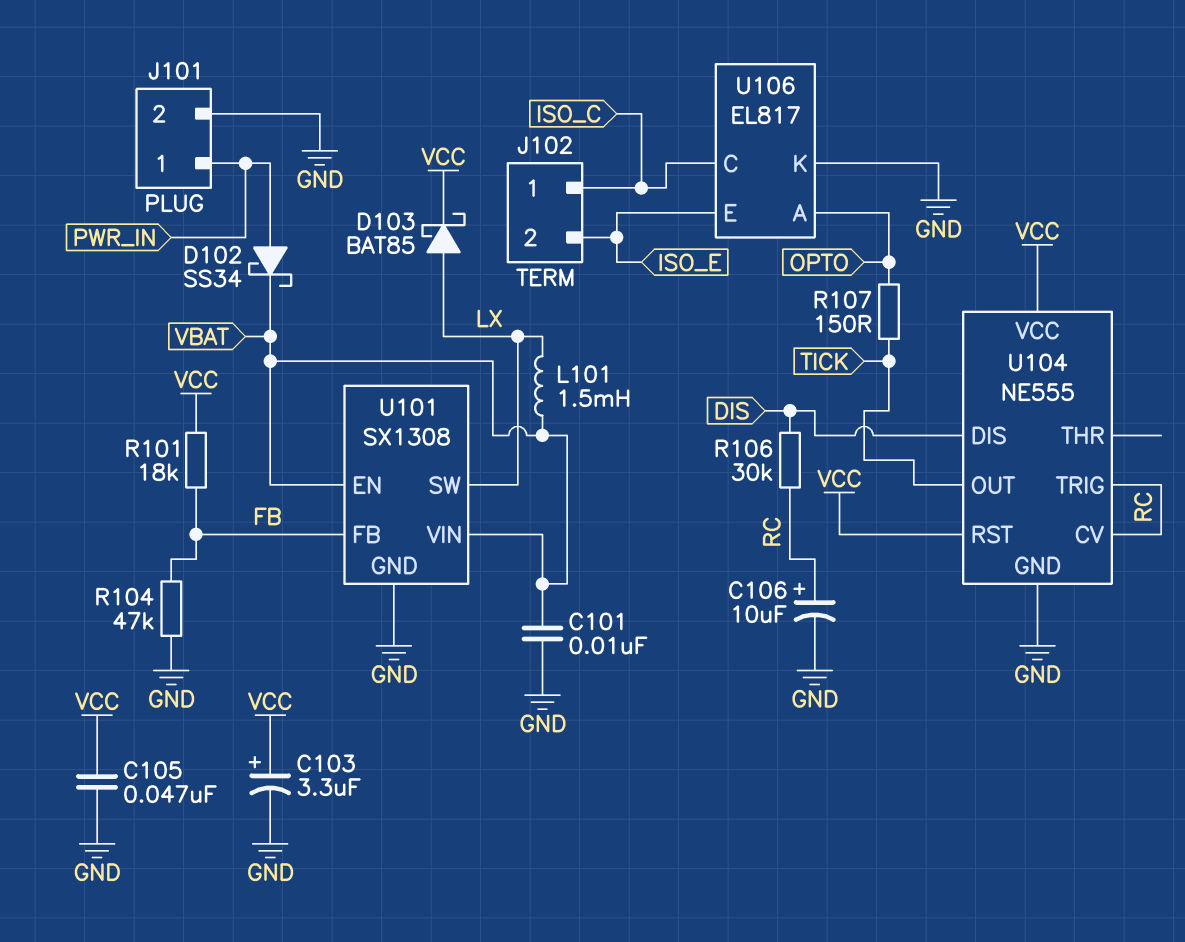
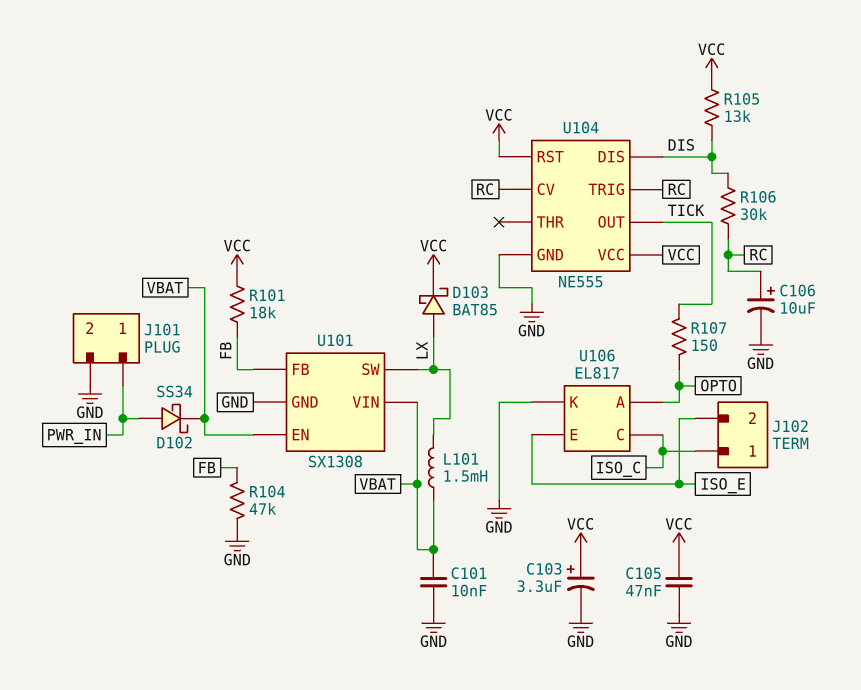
R105: none -> 13k (DIS, VCC)

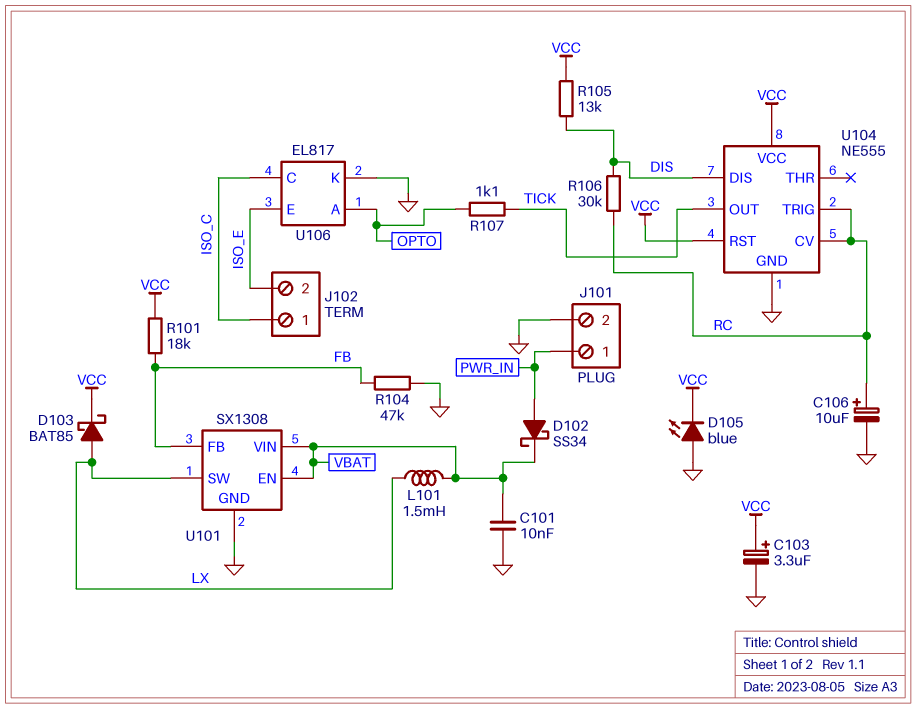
C105: 47nF (GND, VCC) -> none
D105: none -> LED blue (A GND, K VCC)
R107: 150 (OPTO, TICK) -> 1.1k (OPTO, TICK)

